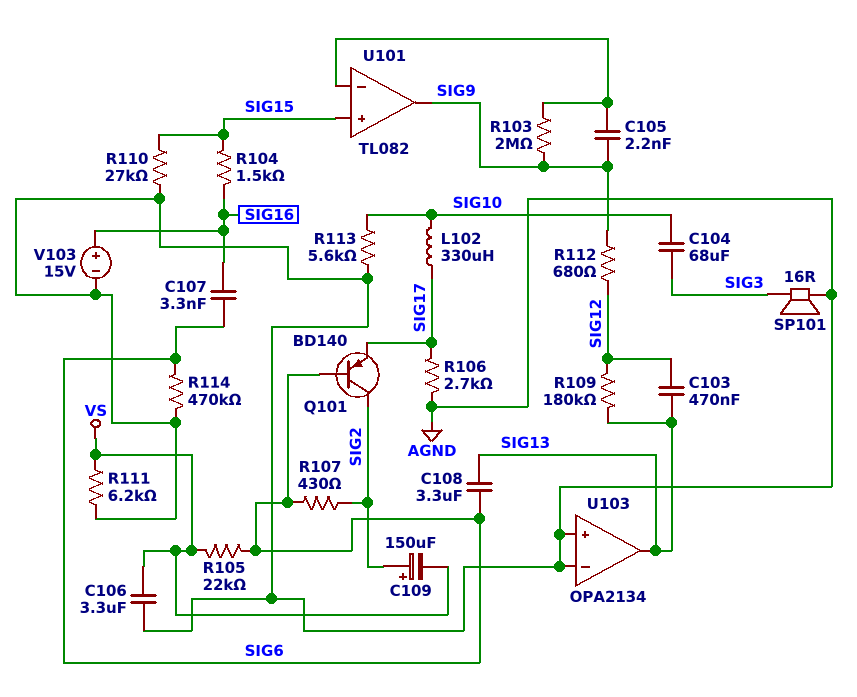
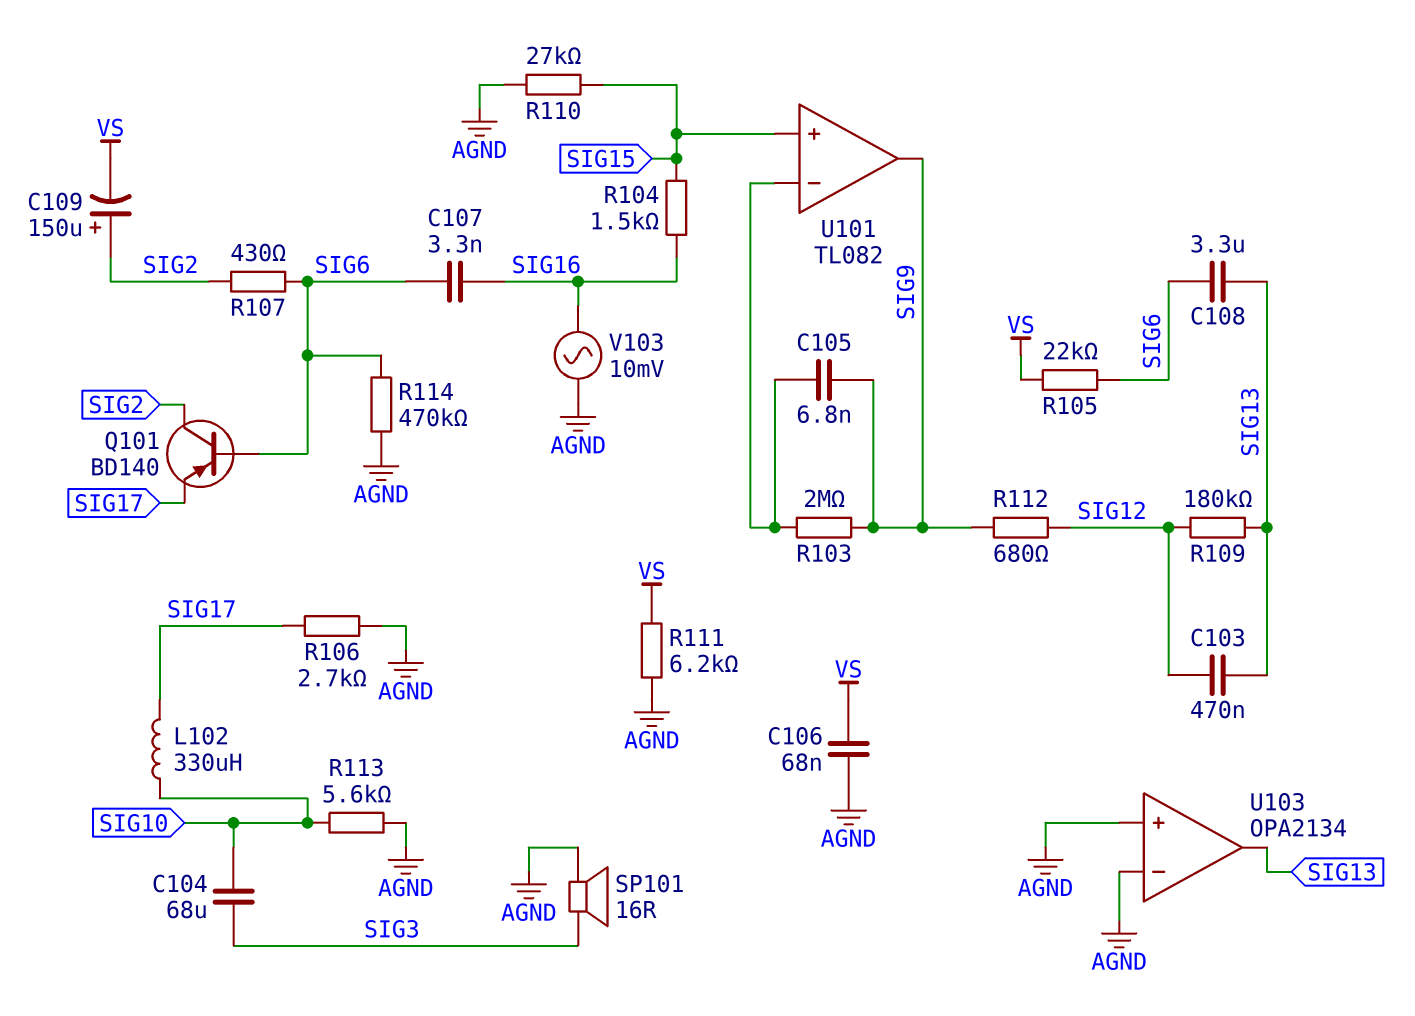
C105: 2.2nF (SIG9, U101/in-) -> 6.8nF (SIG9, U101/in-)
C106: 3.3uF (AGND, VS) -> 68nF (AGND, VS)
V103: 15V (plus SIG16, minus AGND) -> AC 10mV (AGND, SIG16)

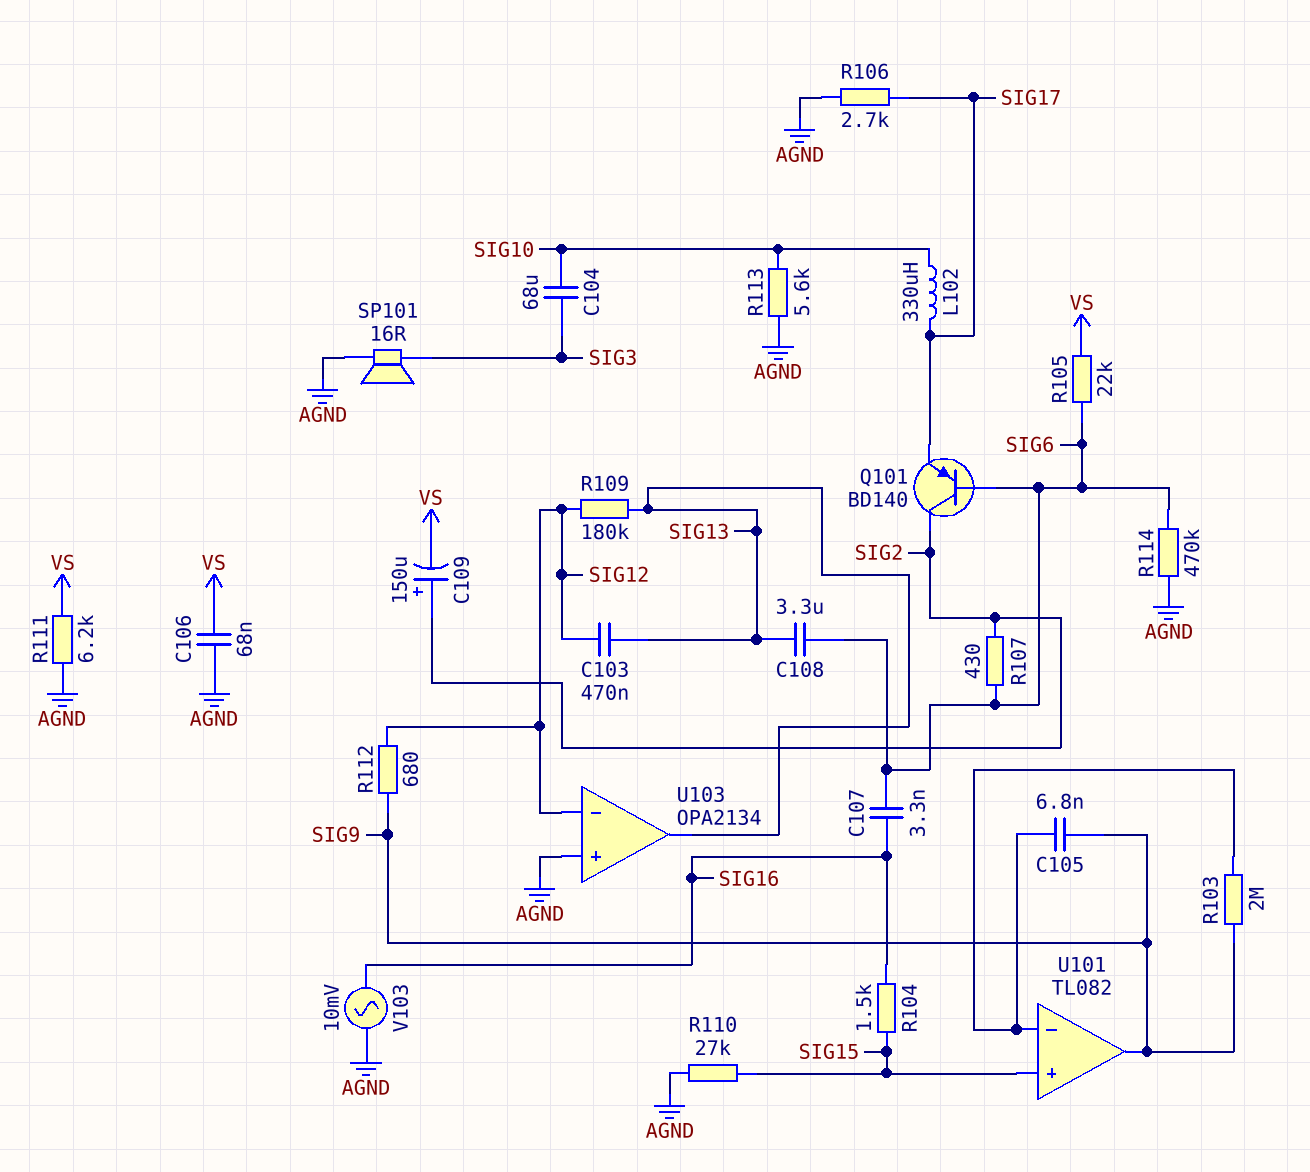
U103 pin in-: AGND -> SIG12

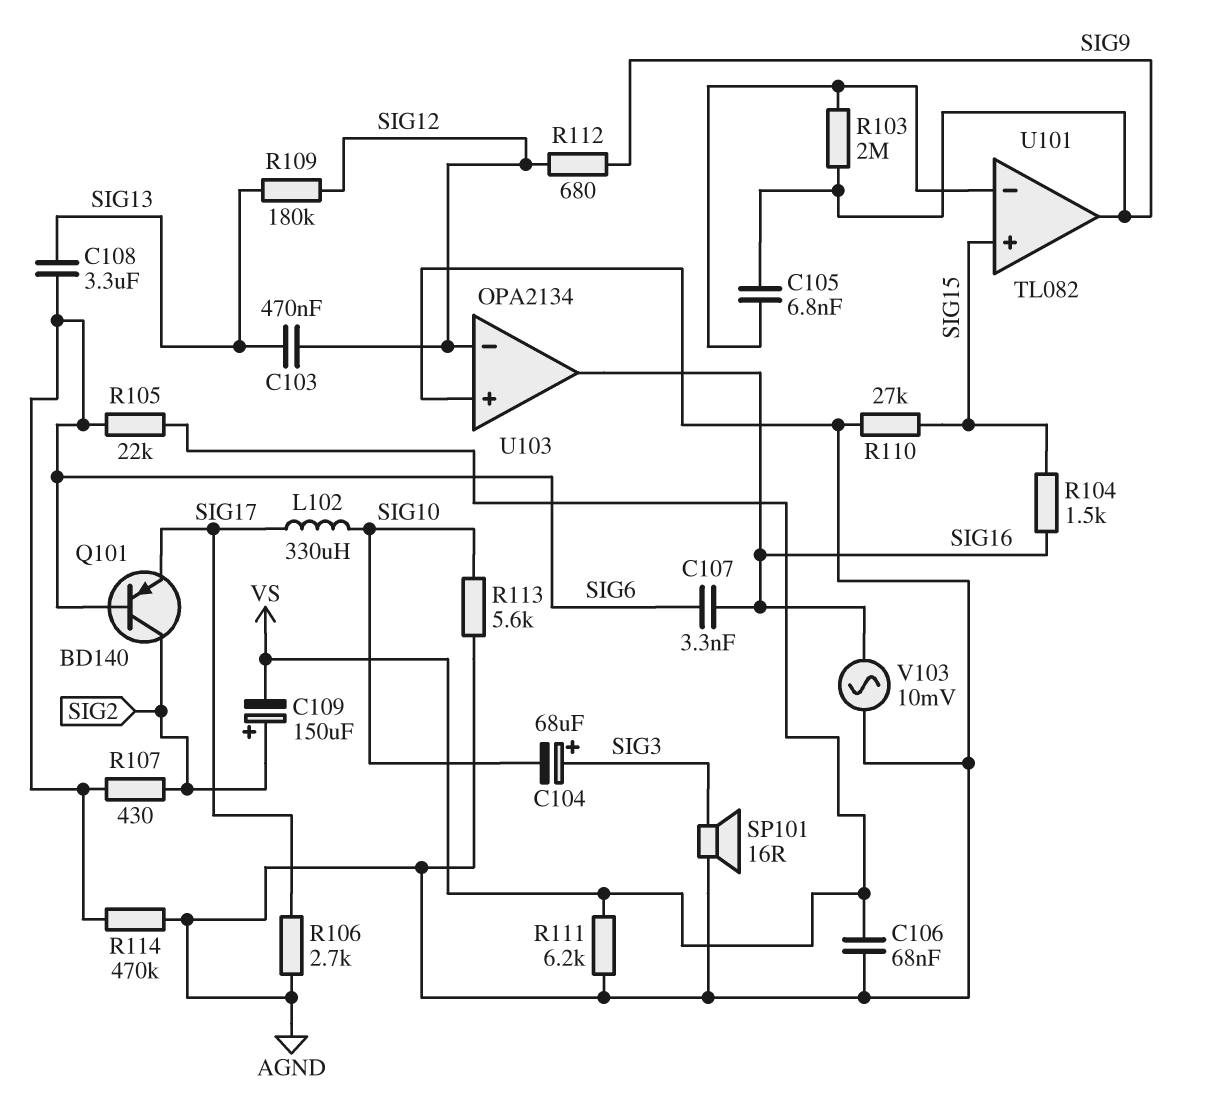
C104: 68uF (SIG3, SIG10) -> 68uF (plus SIG3, minus SIG10)
U103 pin out: SIG13 -> SIG16

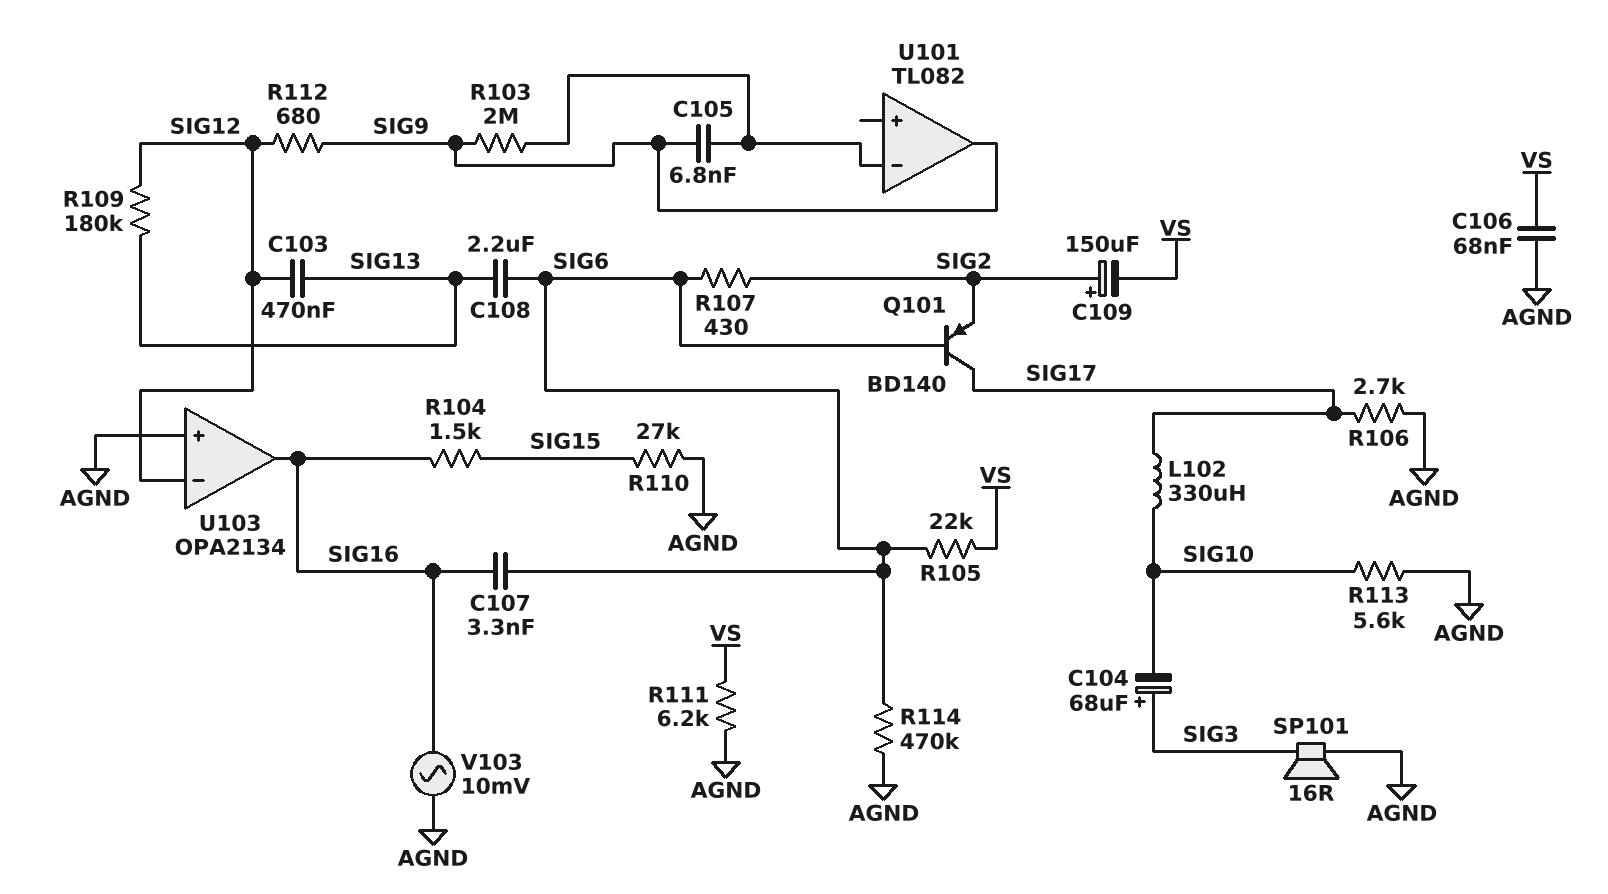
C108: 3.3uF (SIG6, SIG13) -> 2.2uF (SIG6, SIG13)
Q101: PNP BD140 (B SIG6, C SIG2, E SIG17) -> PNP BD140 (B SIG6, C SIG17, E SIG2)
U101 pin in+: SIG15 -> none

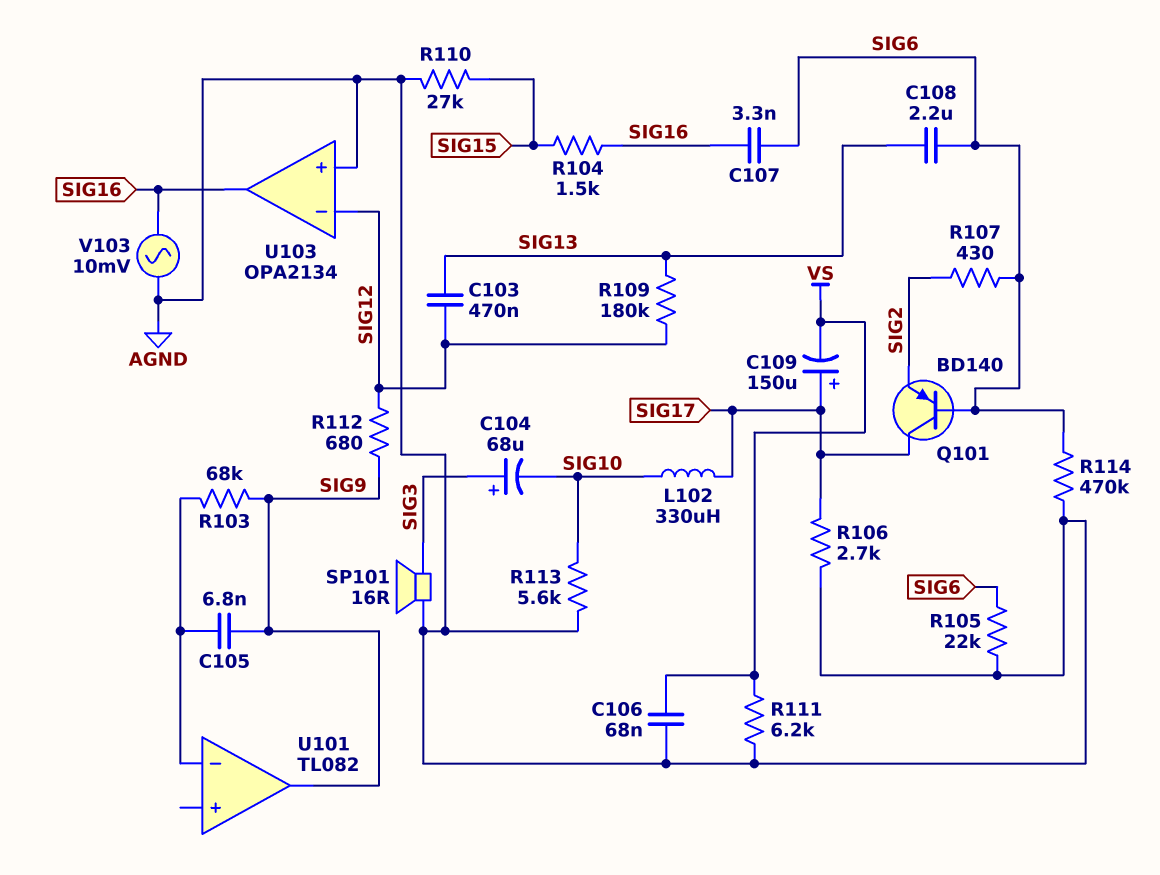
C109: 150uF (plus SIG2, minus VS) -> 150uF (plus SIG17, minus VS)
R103: 2M (SIG9, U101/in-) -> 68k (SIG9, U101/in-)
R105: 22k (SIG6, VS) -> 22k (AGND, SIG6)

